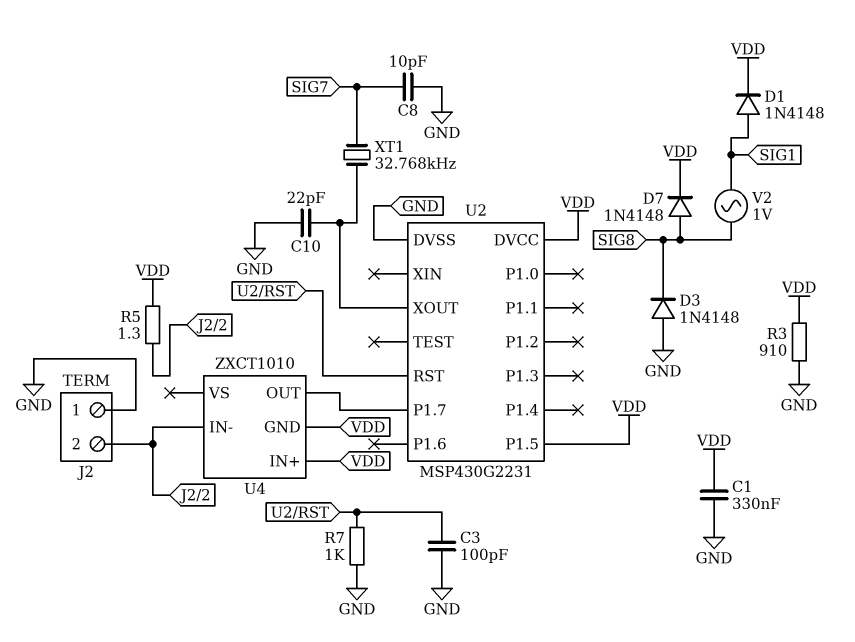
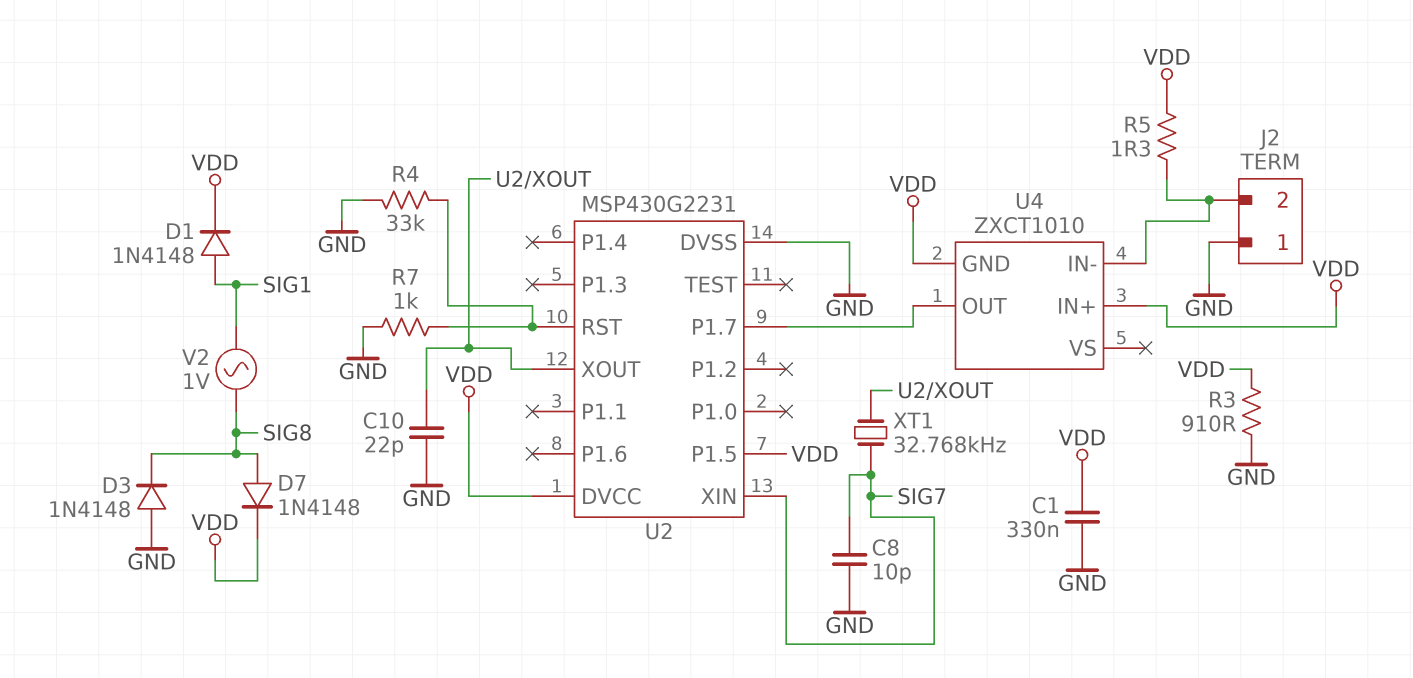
C3: 100pF (GND, U2/RST) -> none
R4: none -> 33k (GND, U2/RST)
U2 pin XIN: none -> SIG7

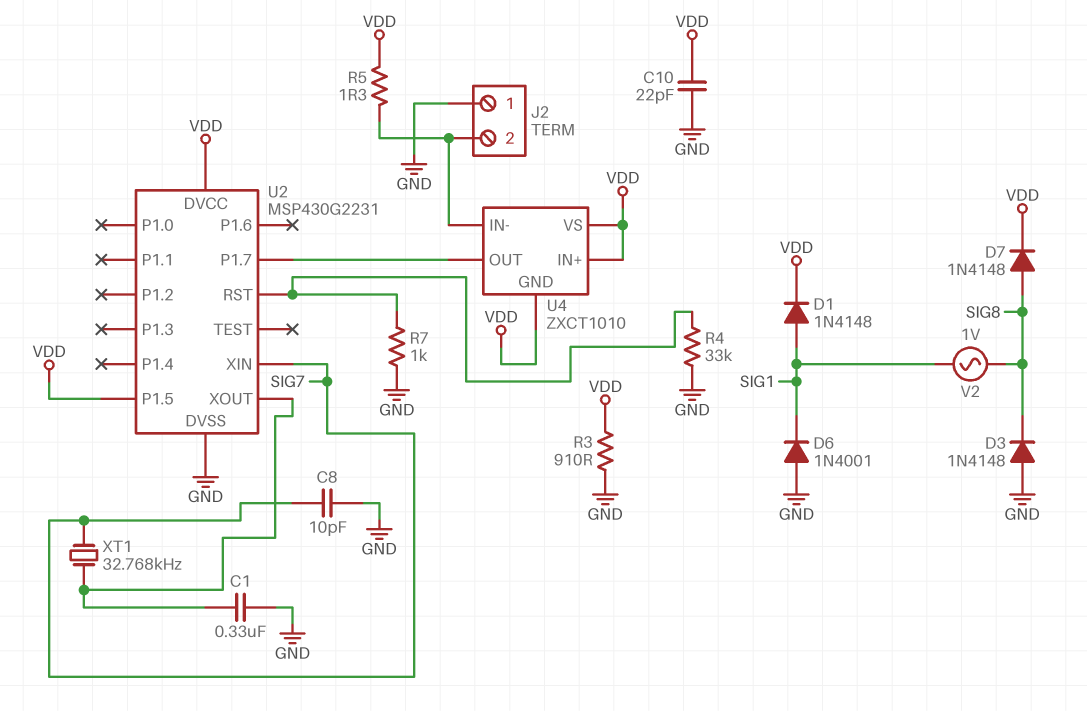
C1: 330nF (GND, VDD) -> 330nF (GND, U2/XOUT)
C10: 22pF (GND, U2/XOUT) -> 22pF (GND, VDD)
D6: none -> diode 1N4001 (A GND, K SIG1)
U4 pin VS: none -> VDD

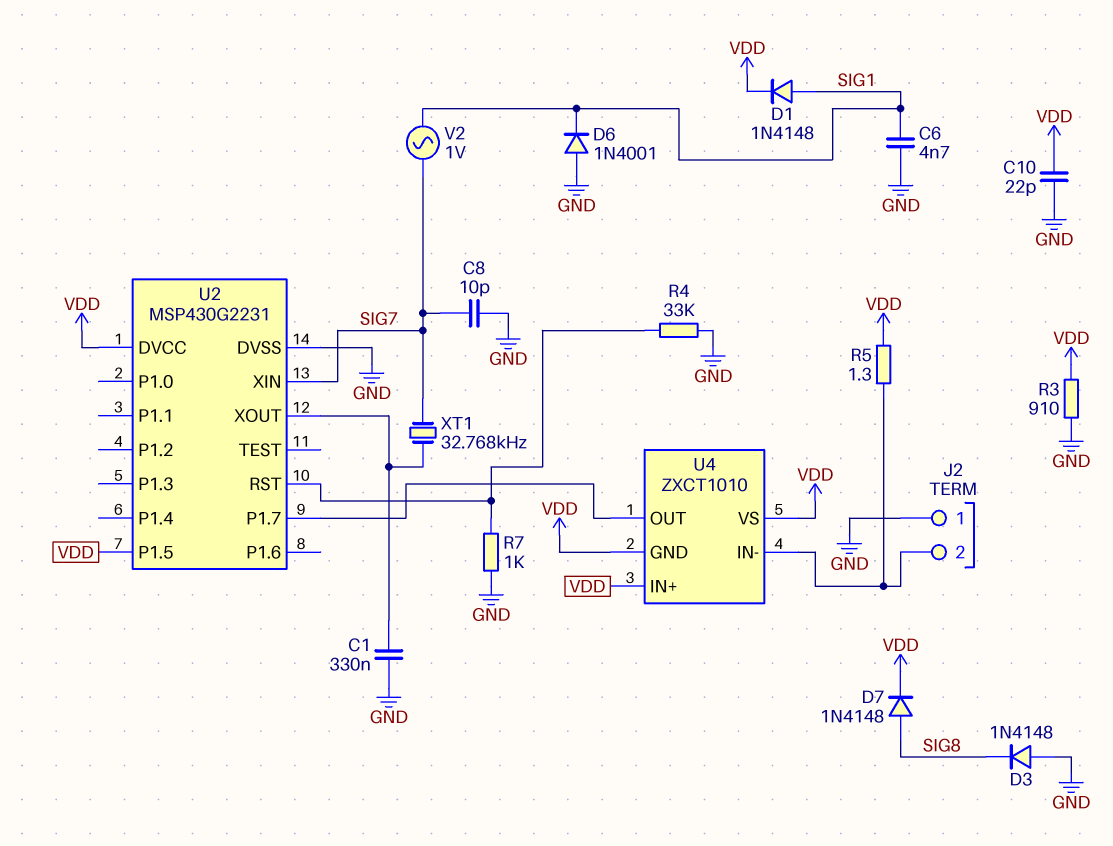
C6: none -> 4.7nF (GND, SIG1)
V2: AC 1V (SIG1, SIG8) -> AC 1V (SIG1, SIG7)

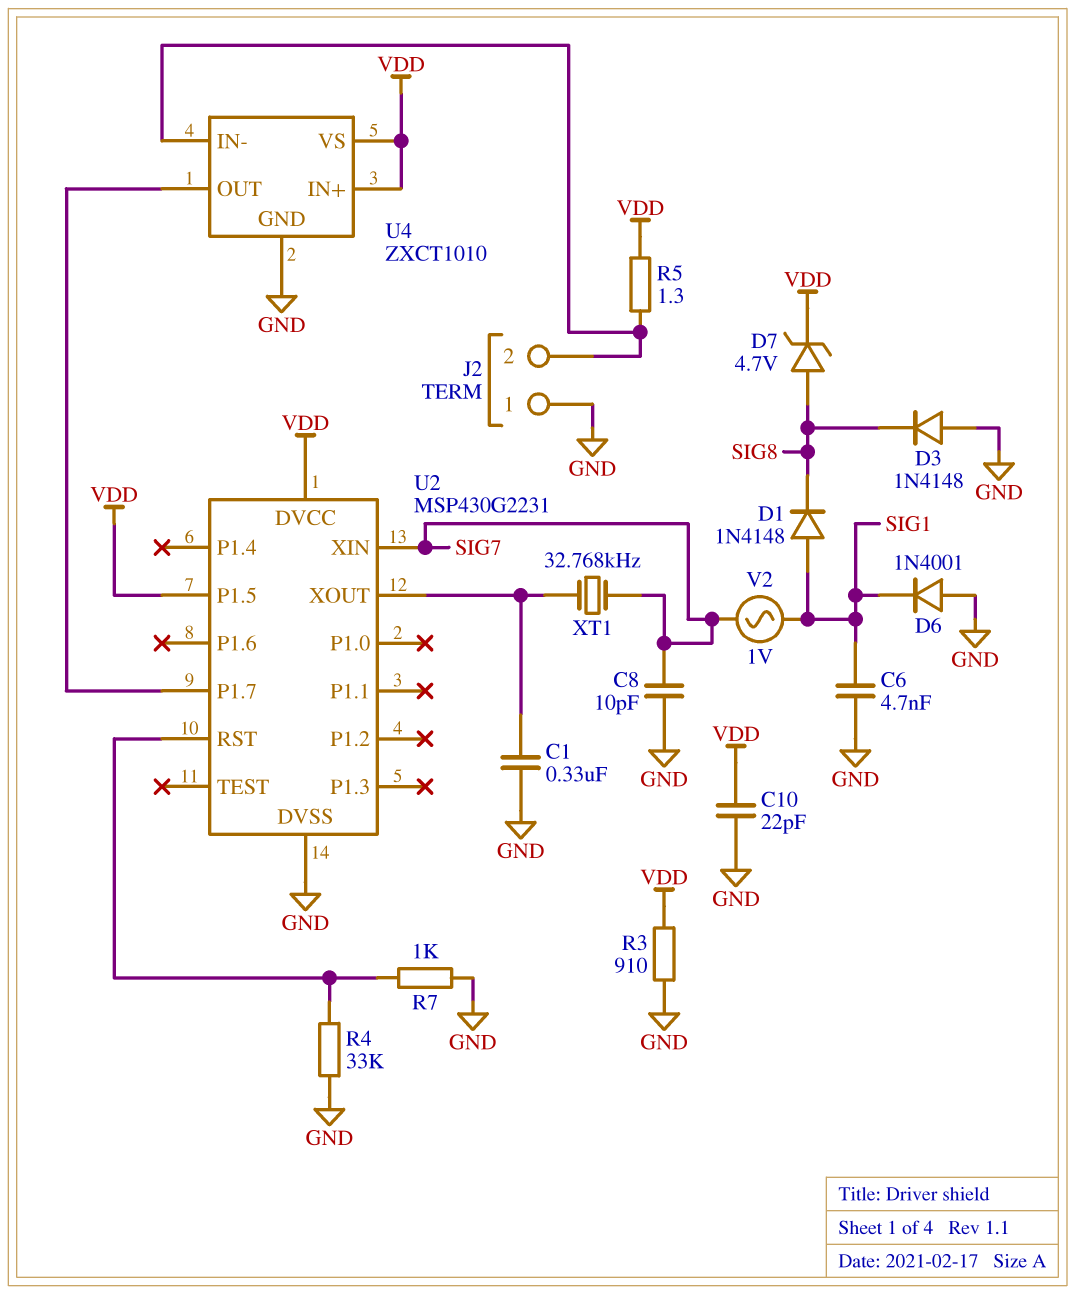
D1: diode 1N4148 (A SIG1, K VDD) -> diode 1N4148 (A SIG1, K SIG8)
D7: diode 1N4148 (A SIG8, K VDD) -> zener 4.7V (A SIG8, K VDD)
U4 pin GND: VDD -> GND

